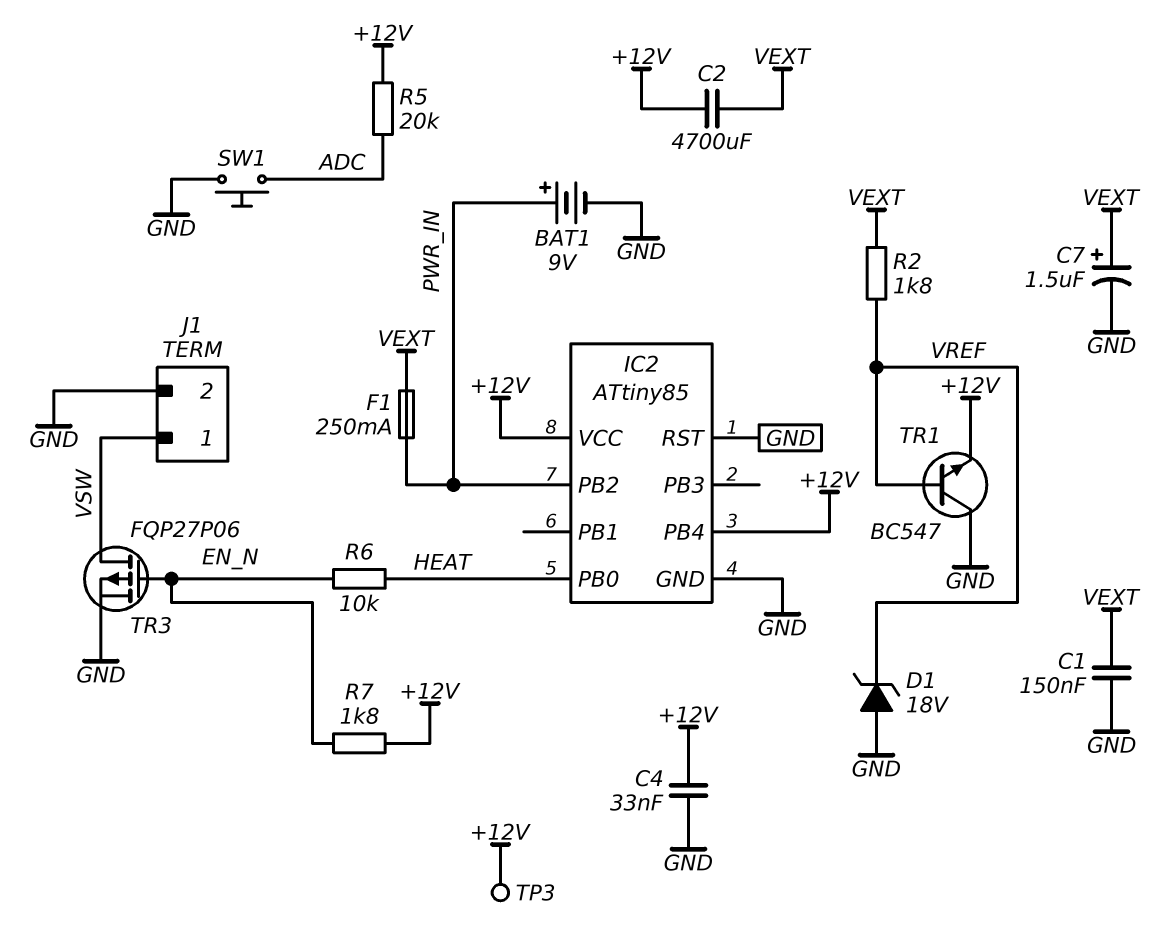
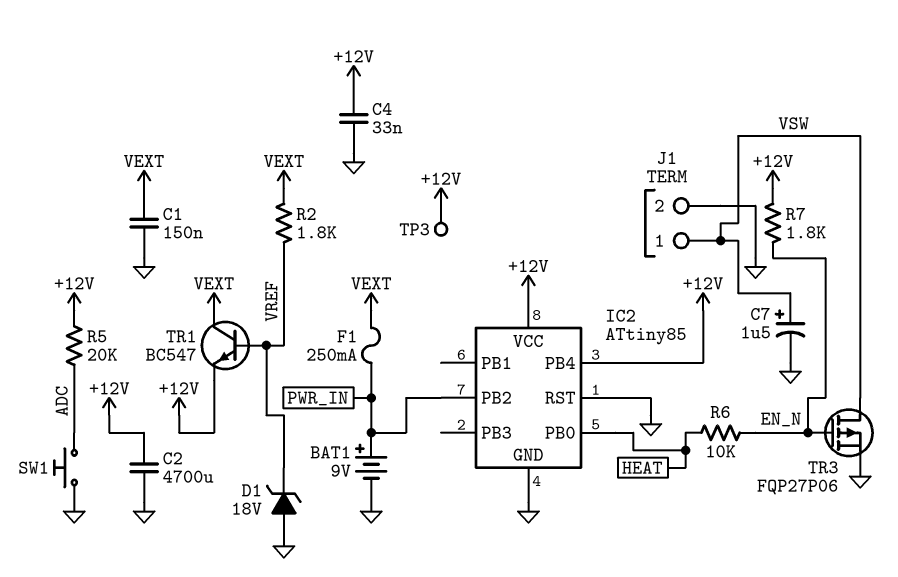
C2: 4700uF (+12V, VEXT) -> 4700uF (+12V, GND)
C7: 1.5uF (plus VEXT, minus GND) -> 1.5uF (plus VSW, minus GND)
TR1: NPN BC547 (B VREF, C GND, E +12V) -> NPN BC547 (B VREF, C VEXT, E +12V)

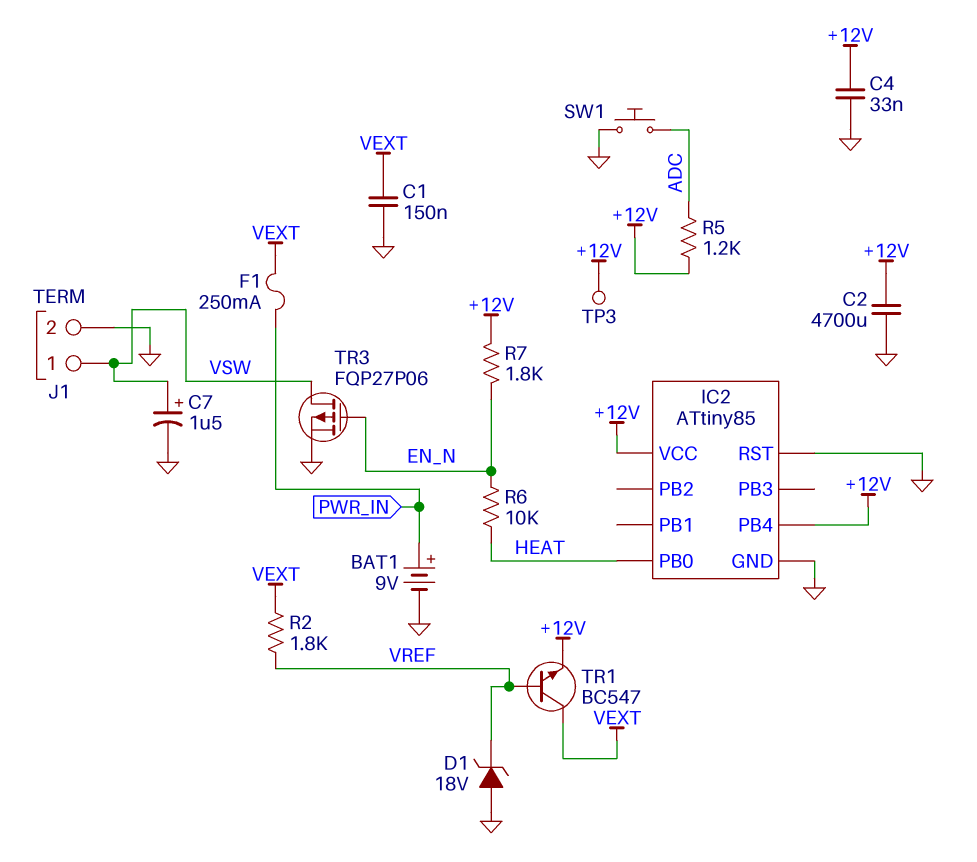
IC2 pin PB2: PWR_IN -> none
R5: 20k (+12V, ADC) -> 1.2k (+12V, ADC)

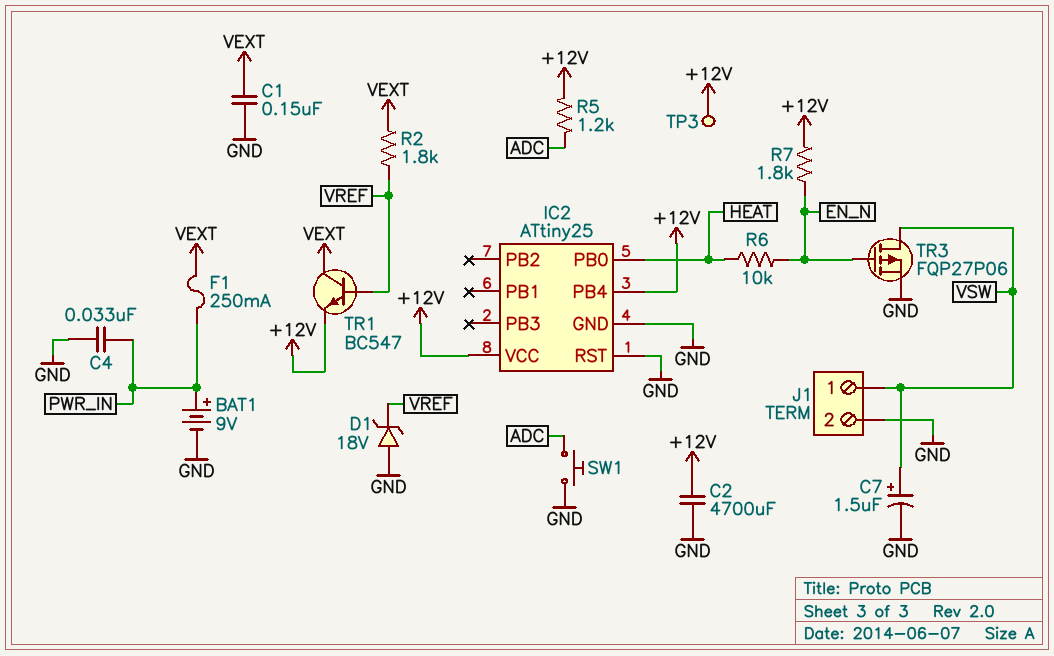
C4: 33nF (+12V, GND) -> 33nF (GND, PWR_IN)
IC2: ATtiny85 -> ATtiny25

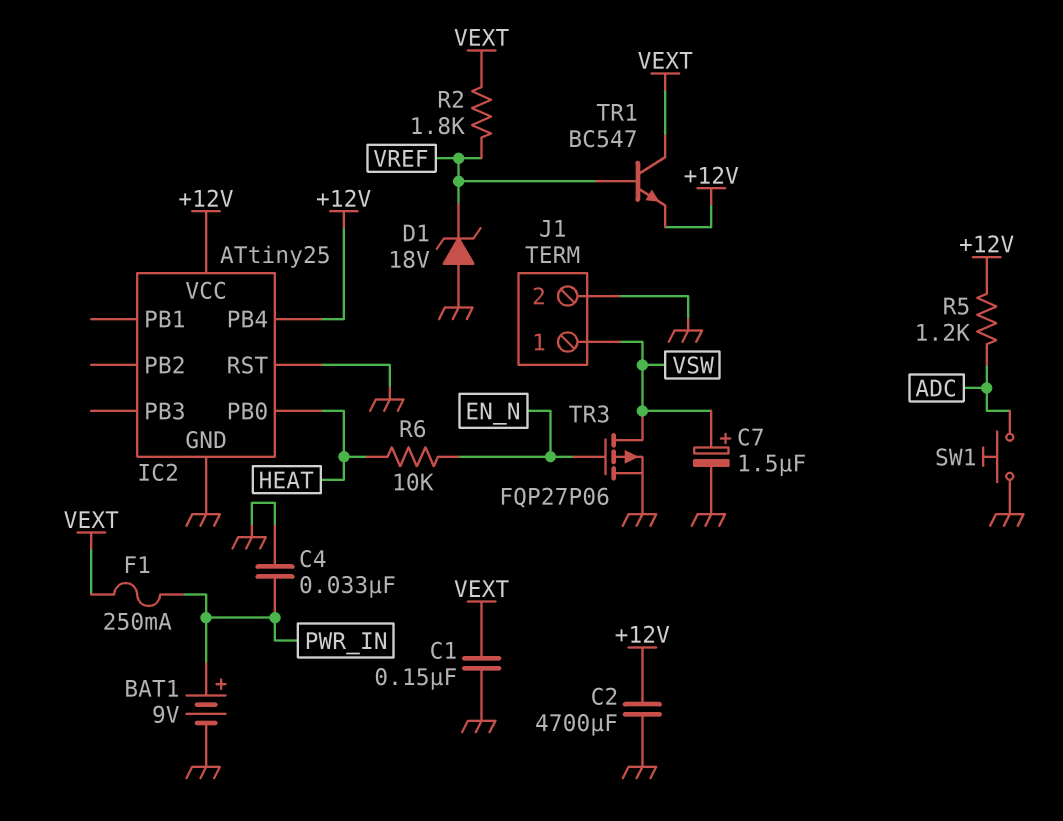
R7: 1.8k (+12V, EN_N) -> none
TP3: test point (+12V) -> none

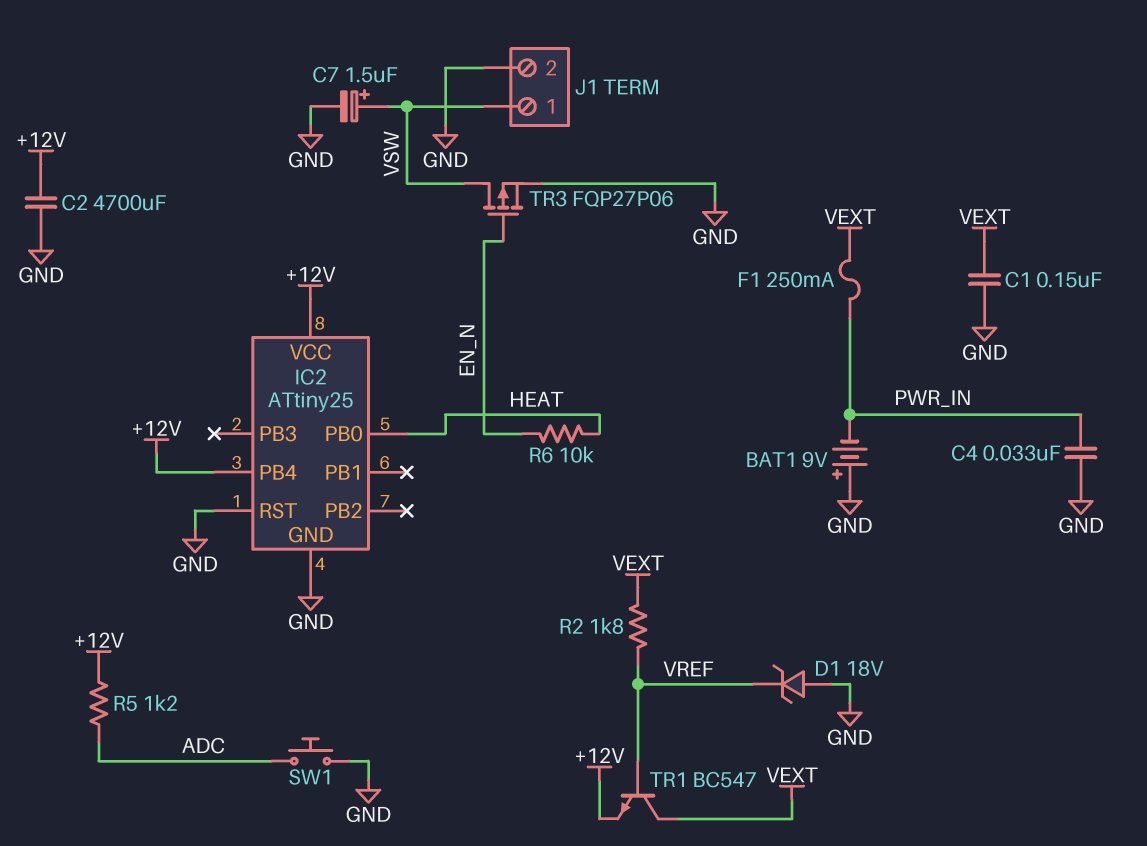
BAT1: 9V (plus PWR_IN, minus GND) -> 9V (plus GND, minus PWR_IN)

